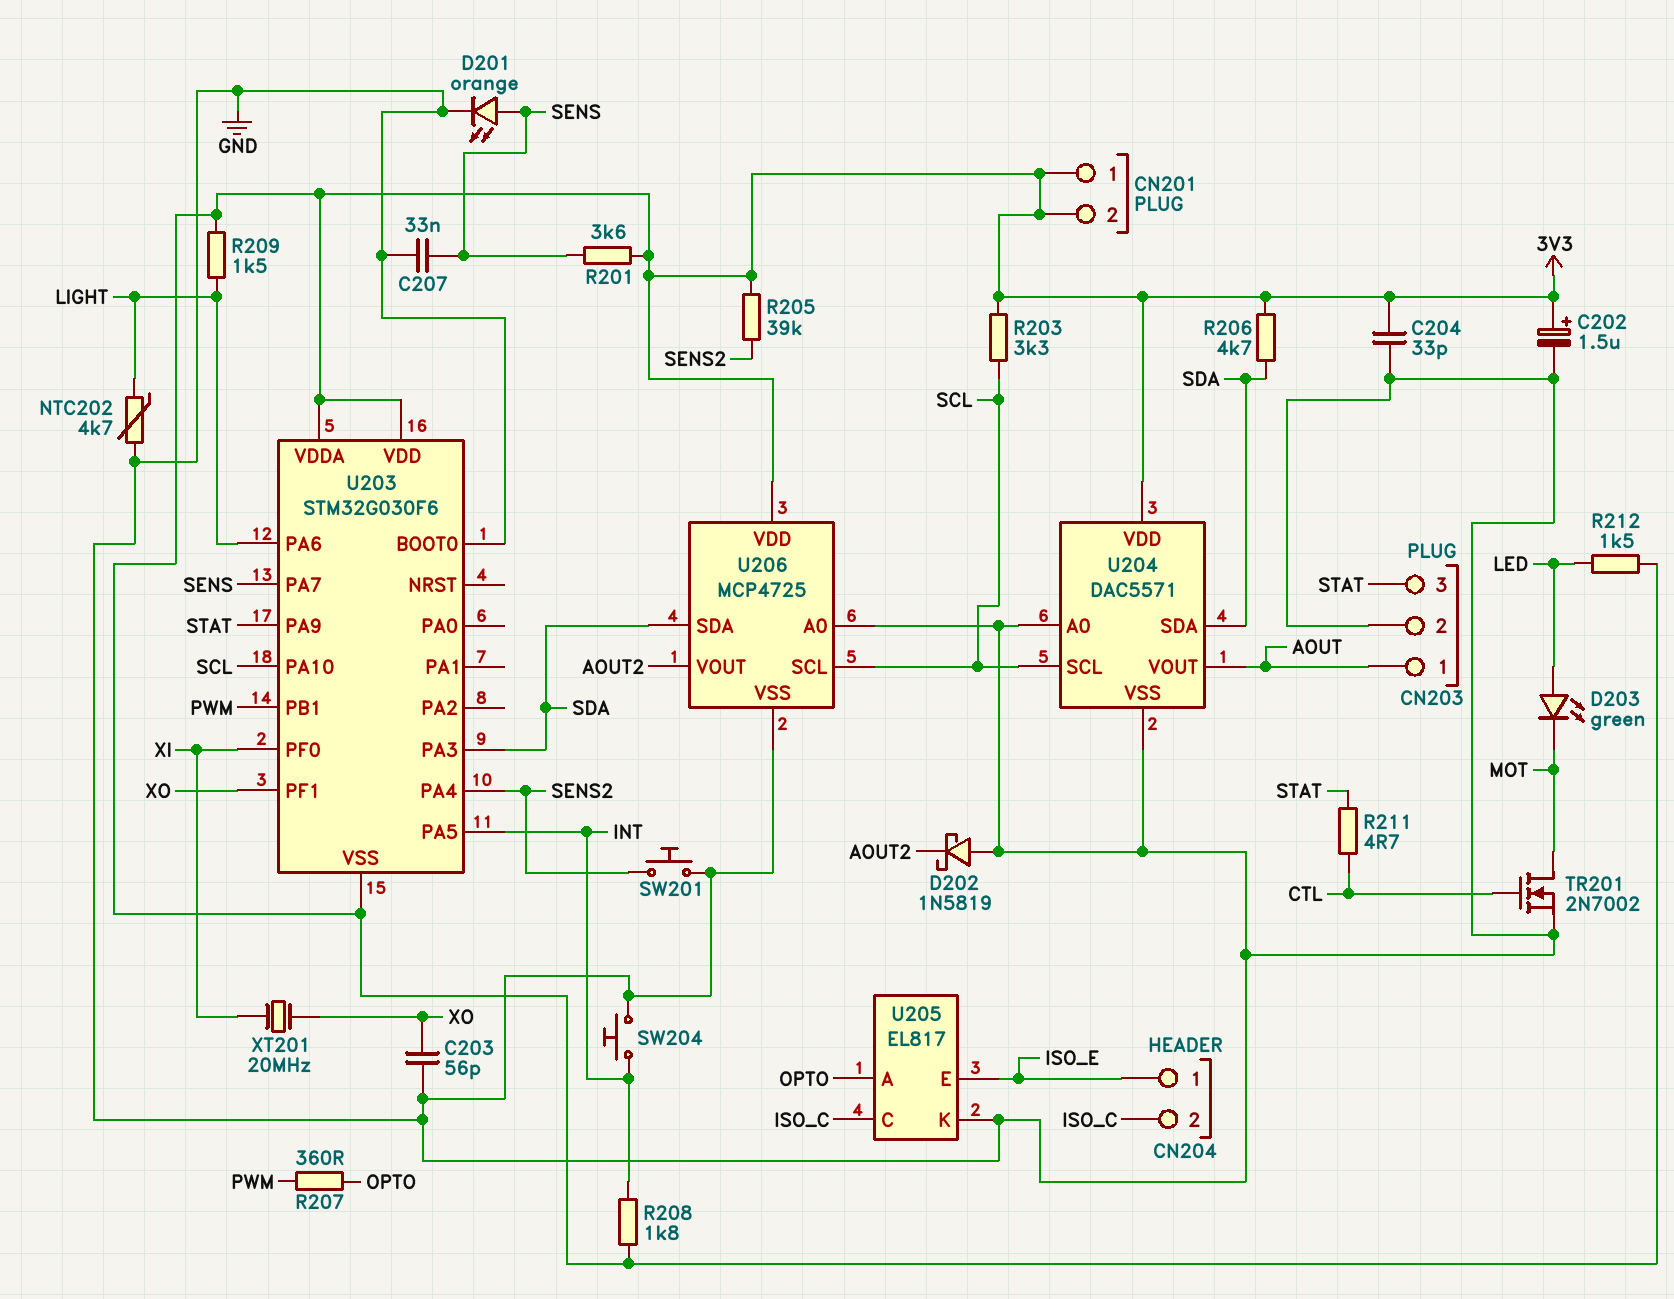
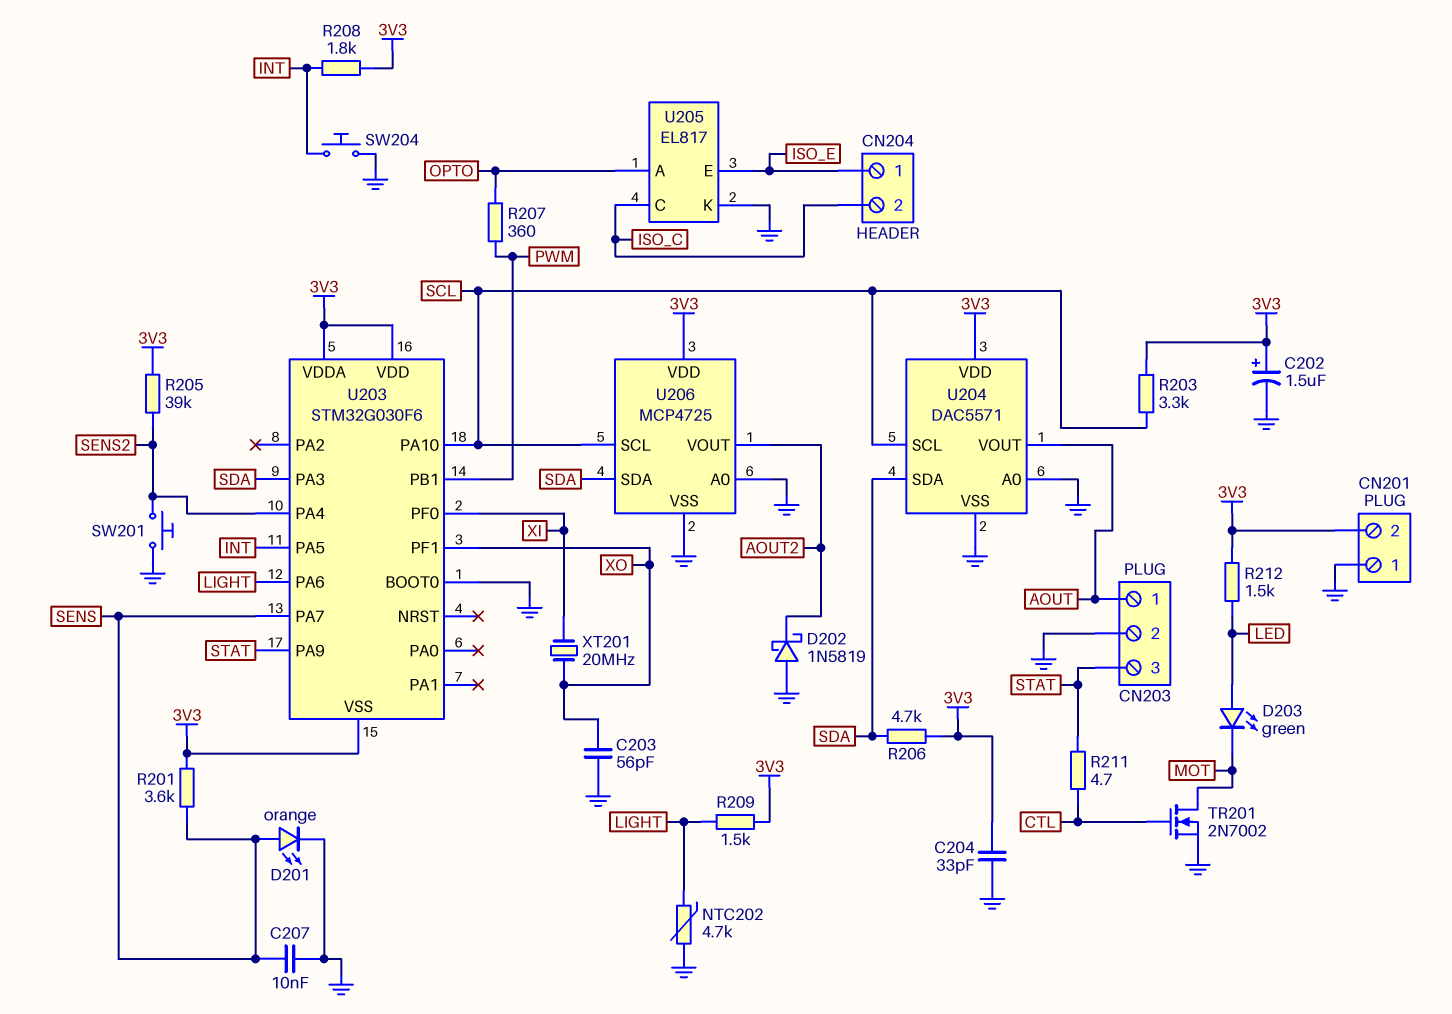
C207: 33nF (GND, SENS) -> 10nF (GND, SENS)
CN201 pin 1: 3V3 -> GND

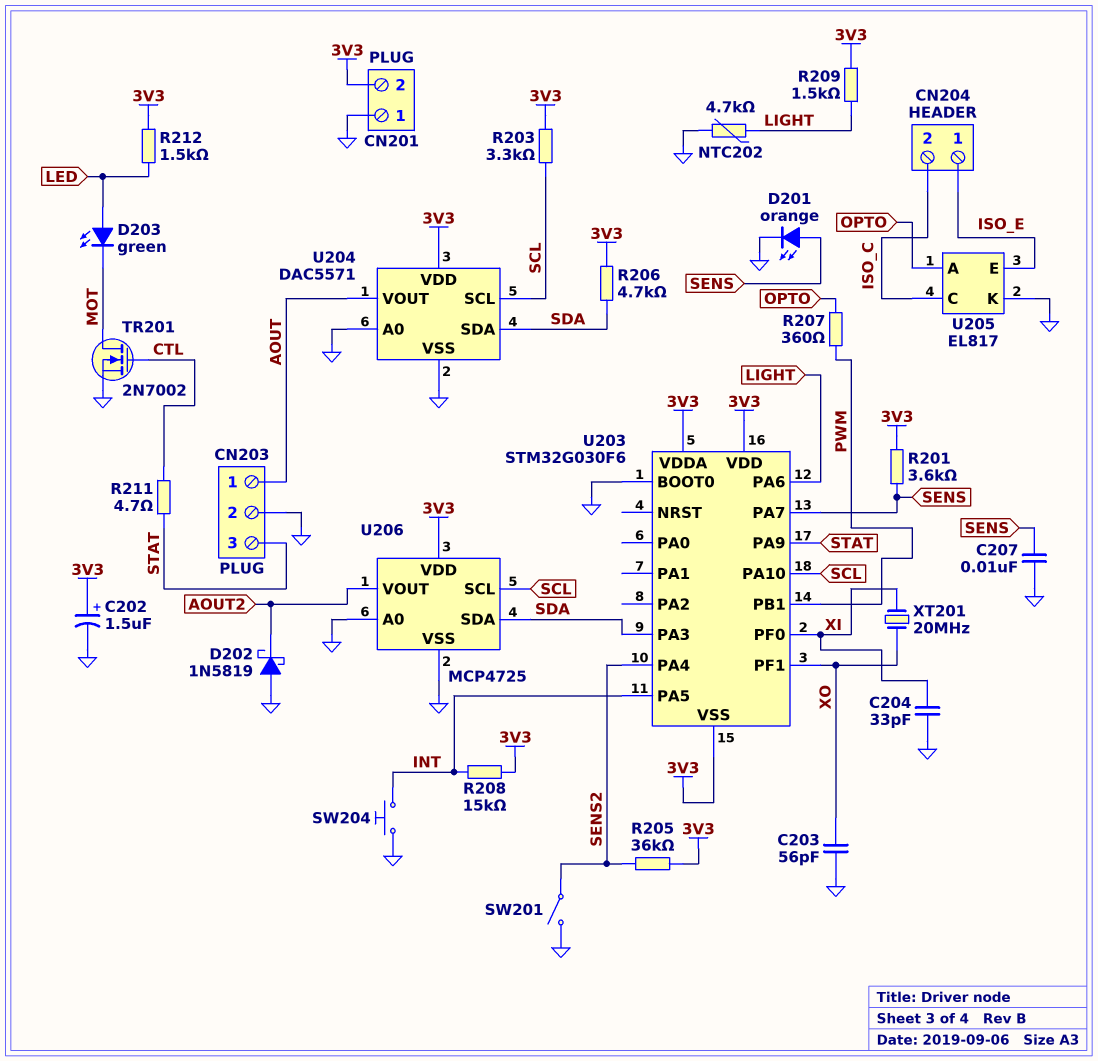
C204: 33pF (3V3, GND) -> 33pF (GND, XI)
R205: 39k (3V3, SENS2) -> 36k (3V3, SENS2)
R208: 1.8k (3V3, INT) -> 15k (3V3, INT)
SW201: button (GND, SENS2) -> switch (GND, SENS2)

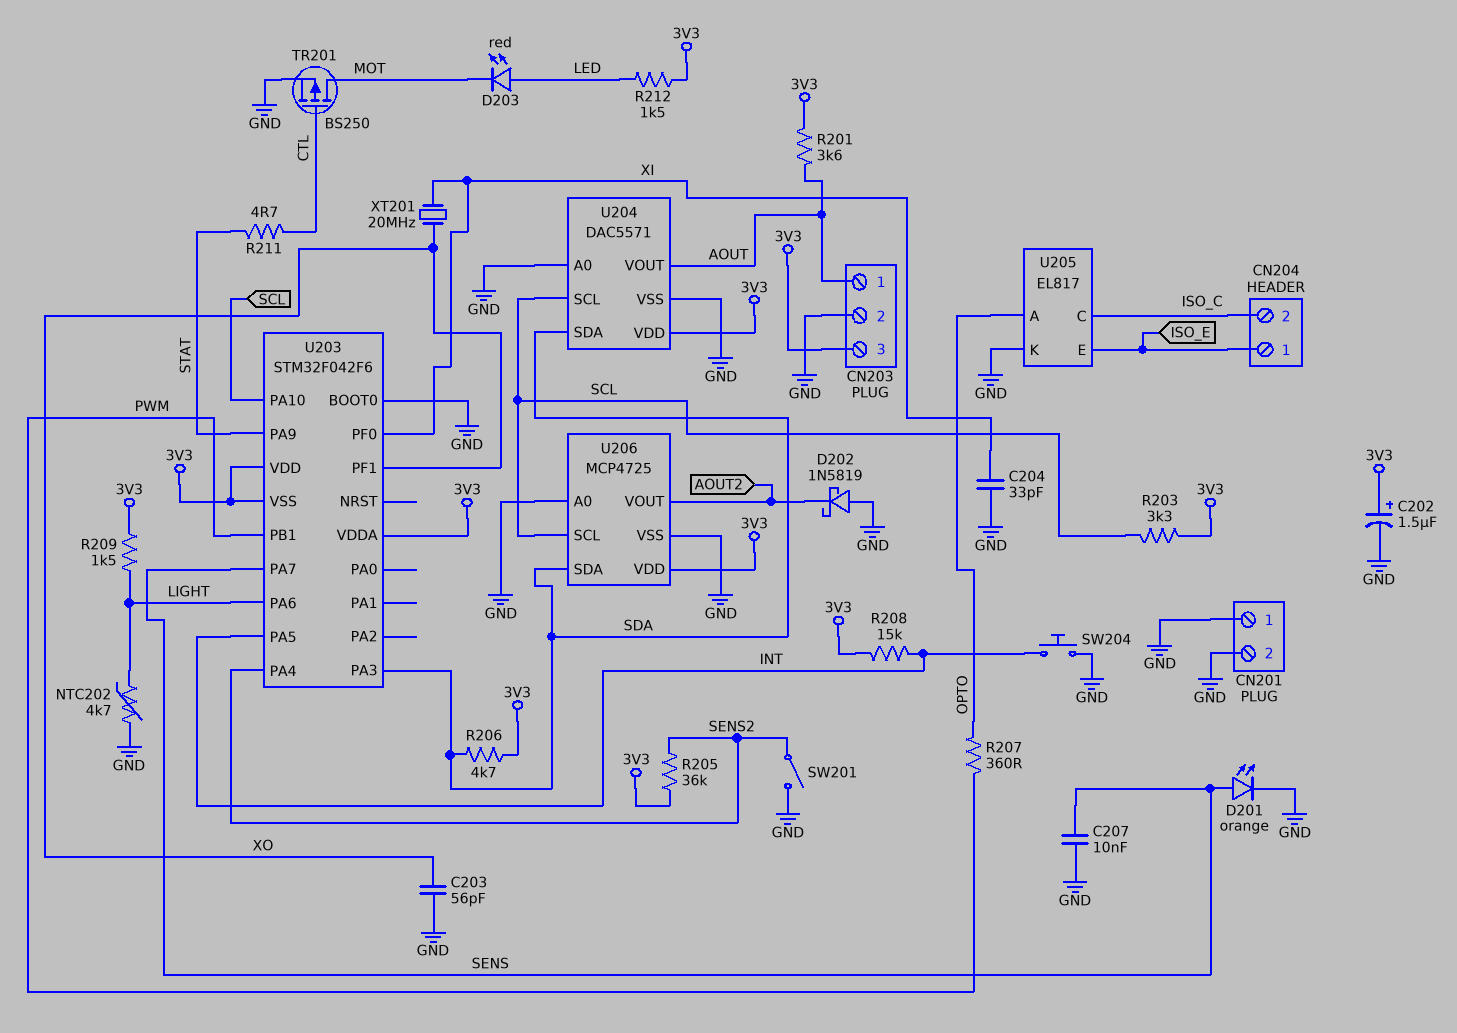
CN201 pin 2: 3V3 -> GND
CN203 pin 3: STAT -> 3V3
D203: LED green (A LED, K MOT) -> LED red (A LED, K MOT)
R201: 3.6k (3V3, SENS) -> 3.6k (3V3, AOUT)
TR201: NMOS 2N7002 (G CTL, D MOT, S GND) -> PMOS BS250 (G CTL, D MOT, S GND)
U203: STM32G030F6 -> STM32F042F6

